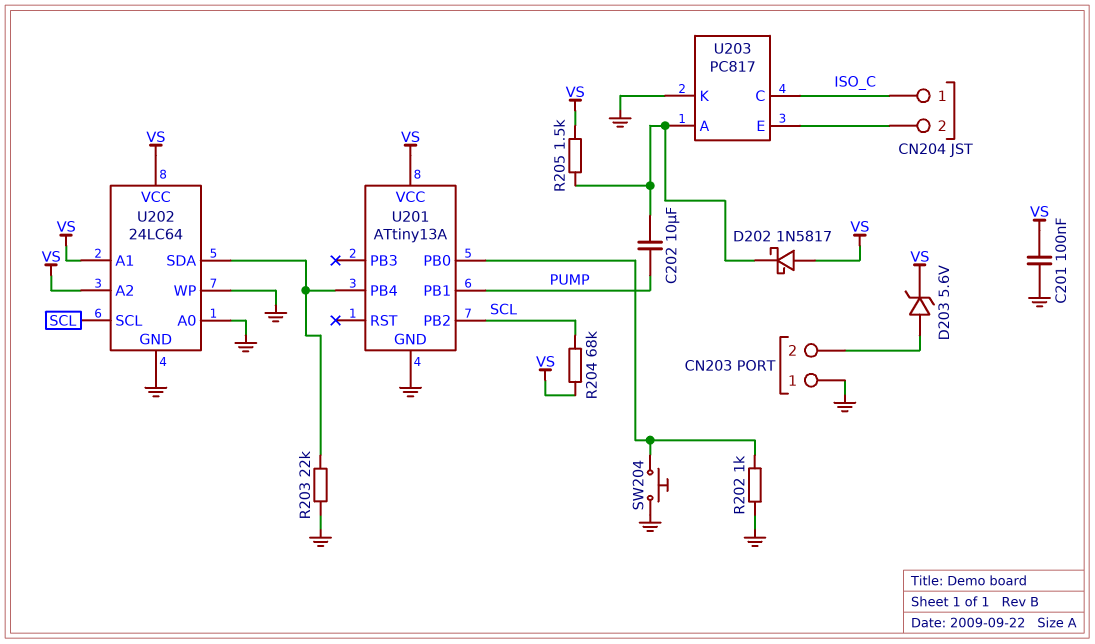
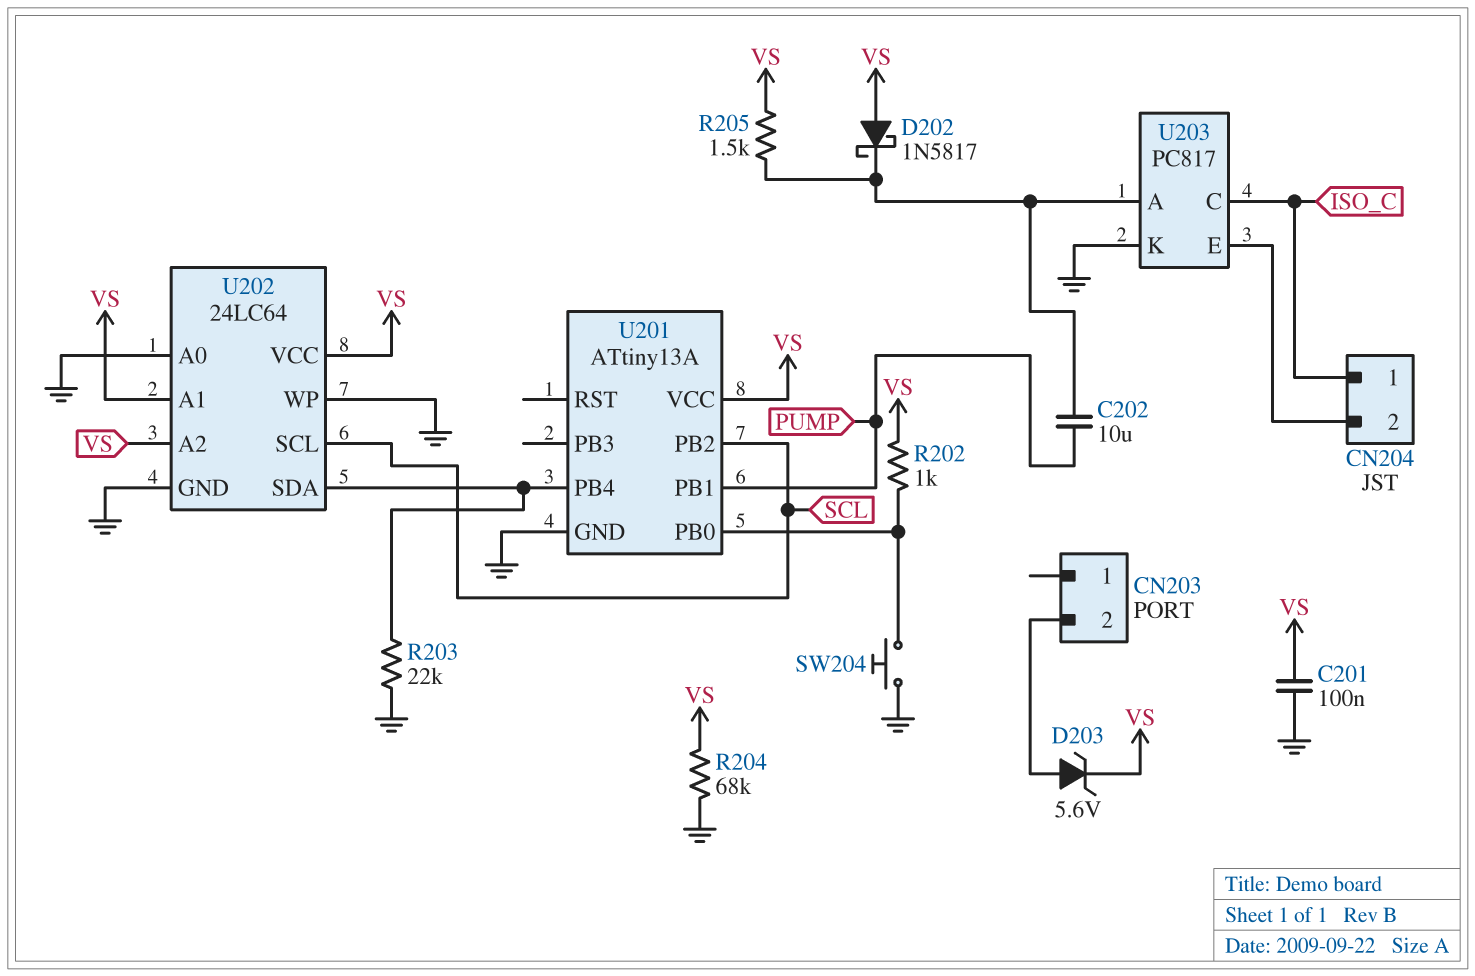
CN203 pin 1: GND -> none
R202: 1k (GND, U201/PB0) -> 1k (U201/PB0, VS)
R204: 68k (SCL, VS) -> 68k (GND, VS)

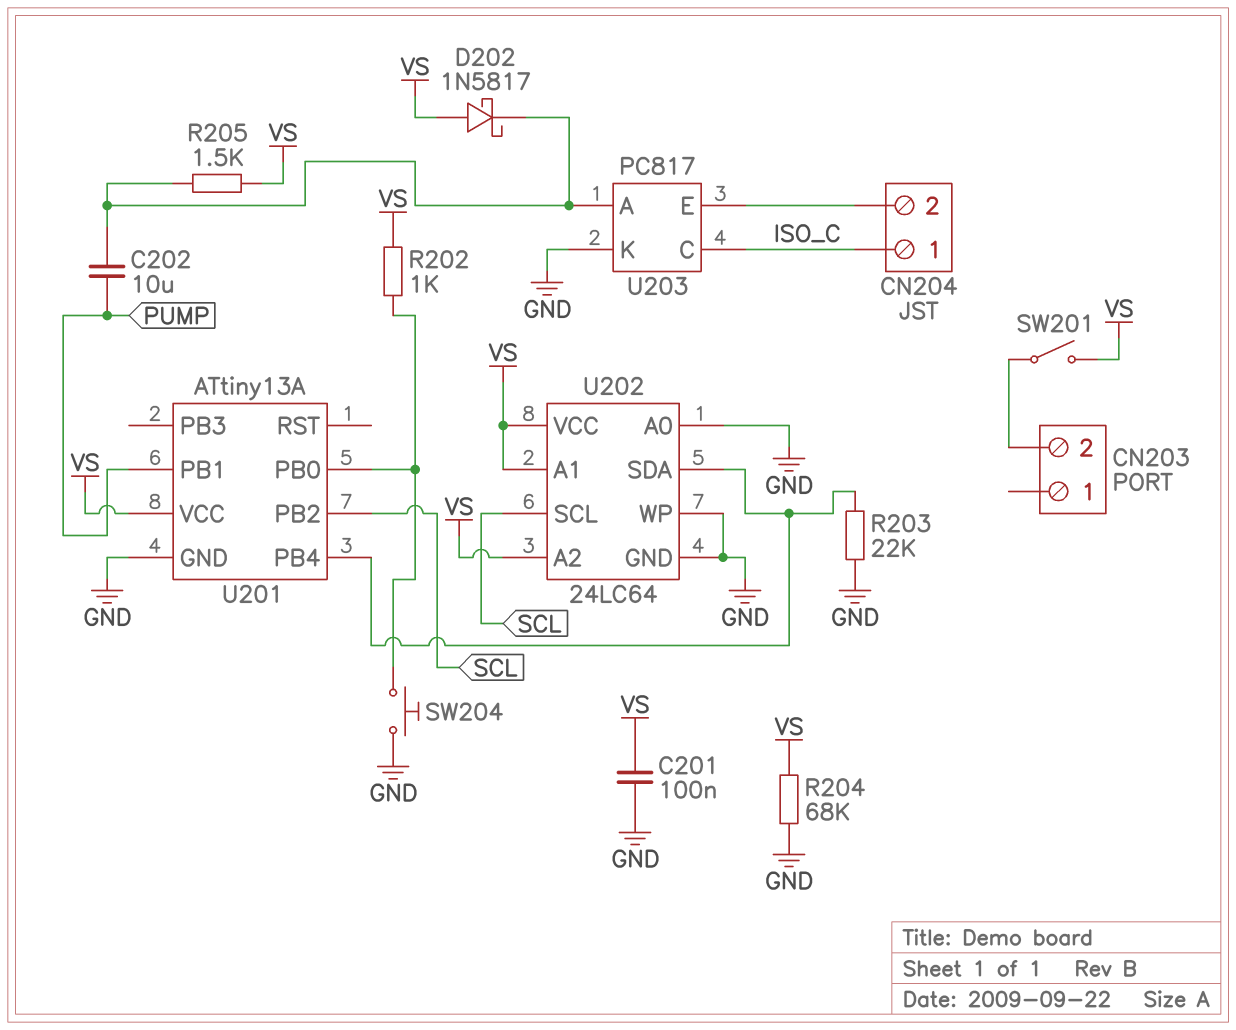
D203: zener 5.6V (A CN203/2, K VS) -> none
SW201: none -> switch (CN203/2, VS)

